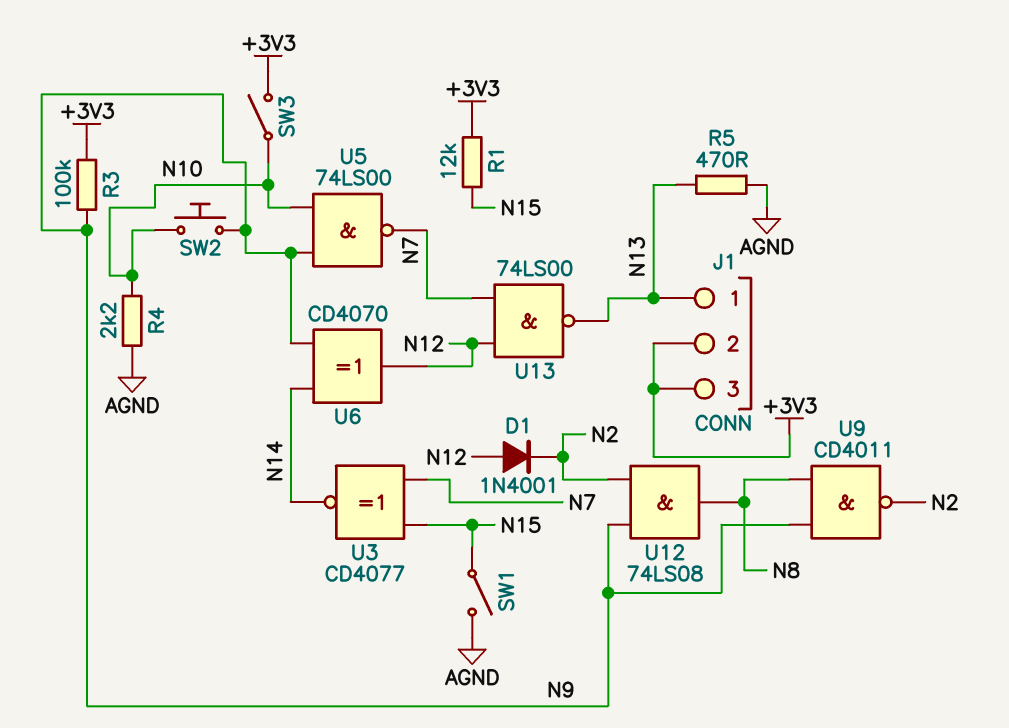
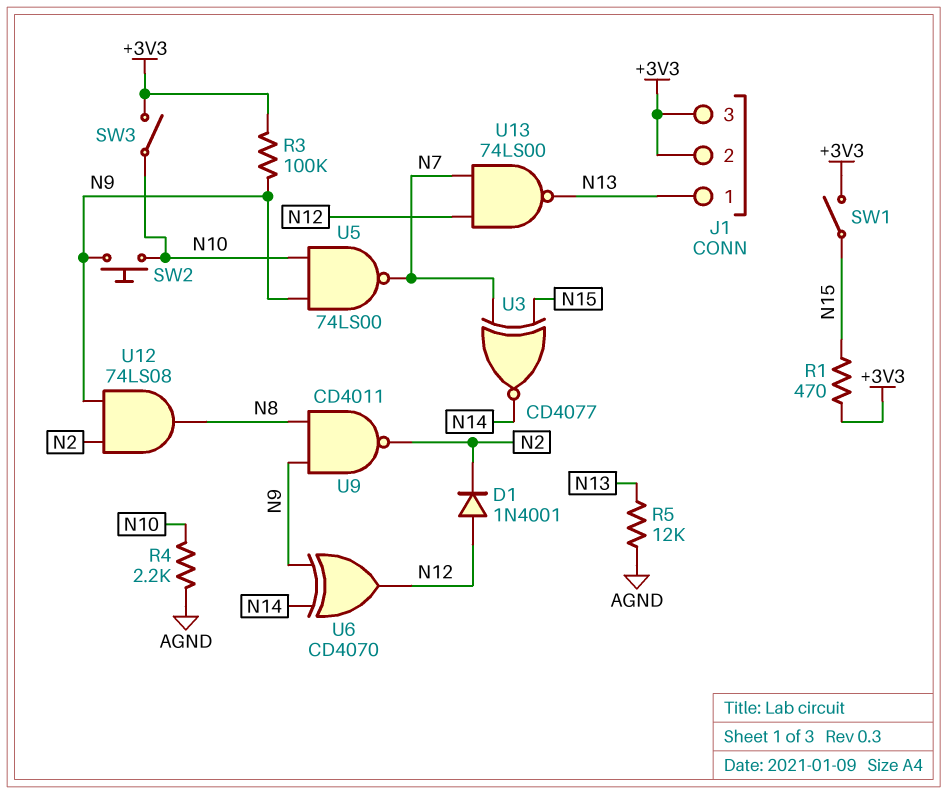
R1: 12k (+3V3, N15) -> 470 (+3V3, N15)
R5: 470 (AGND, N13) -> 12k (AGND, N13)
SW1: switch (AGND, N15) -> switch (+3V3, N15)

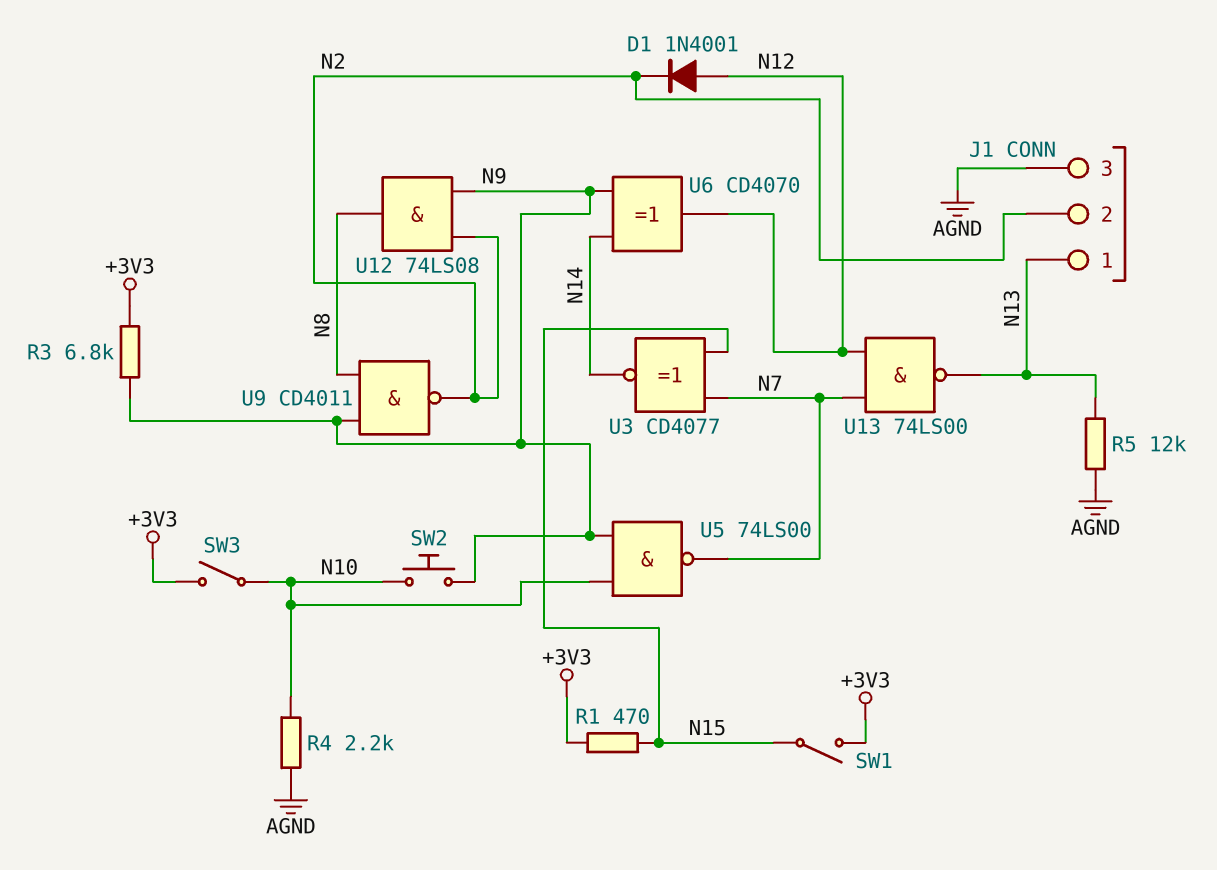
J1 pin 2: +3V3 -> N2
J1 pin 3: +3V3 -> AGND
R3: 100k (+3V3, N9) -> 6.8k (+3V3, N9)

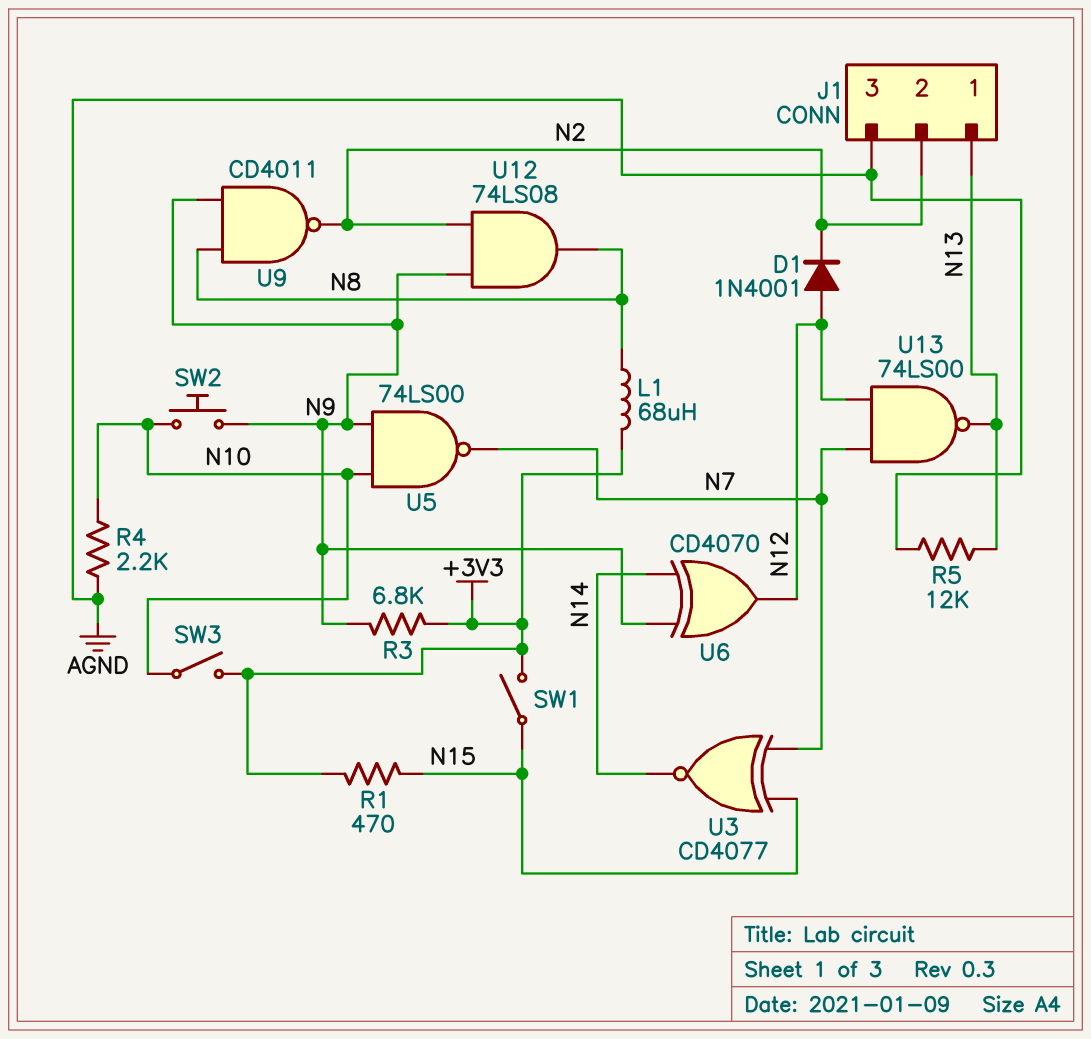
L1: none -> 68uH (+3V3, N8)

